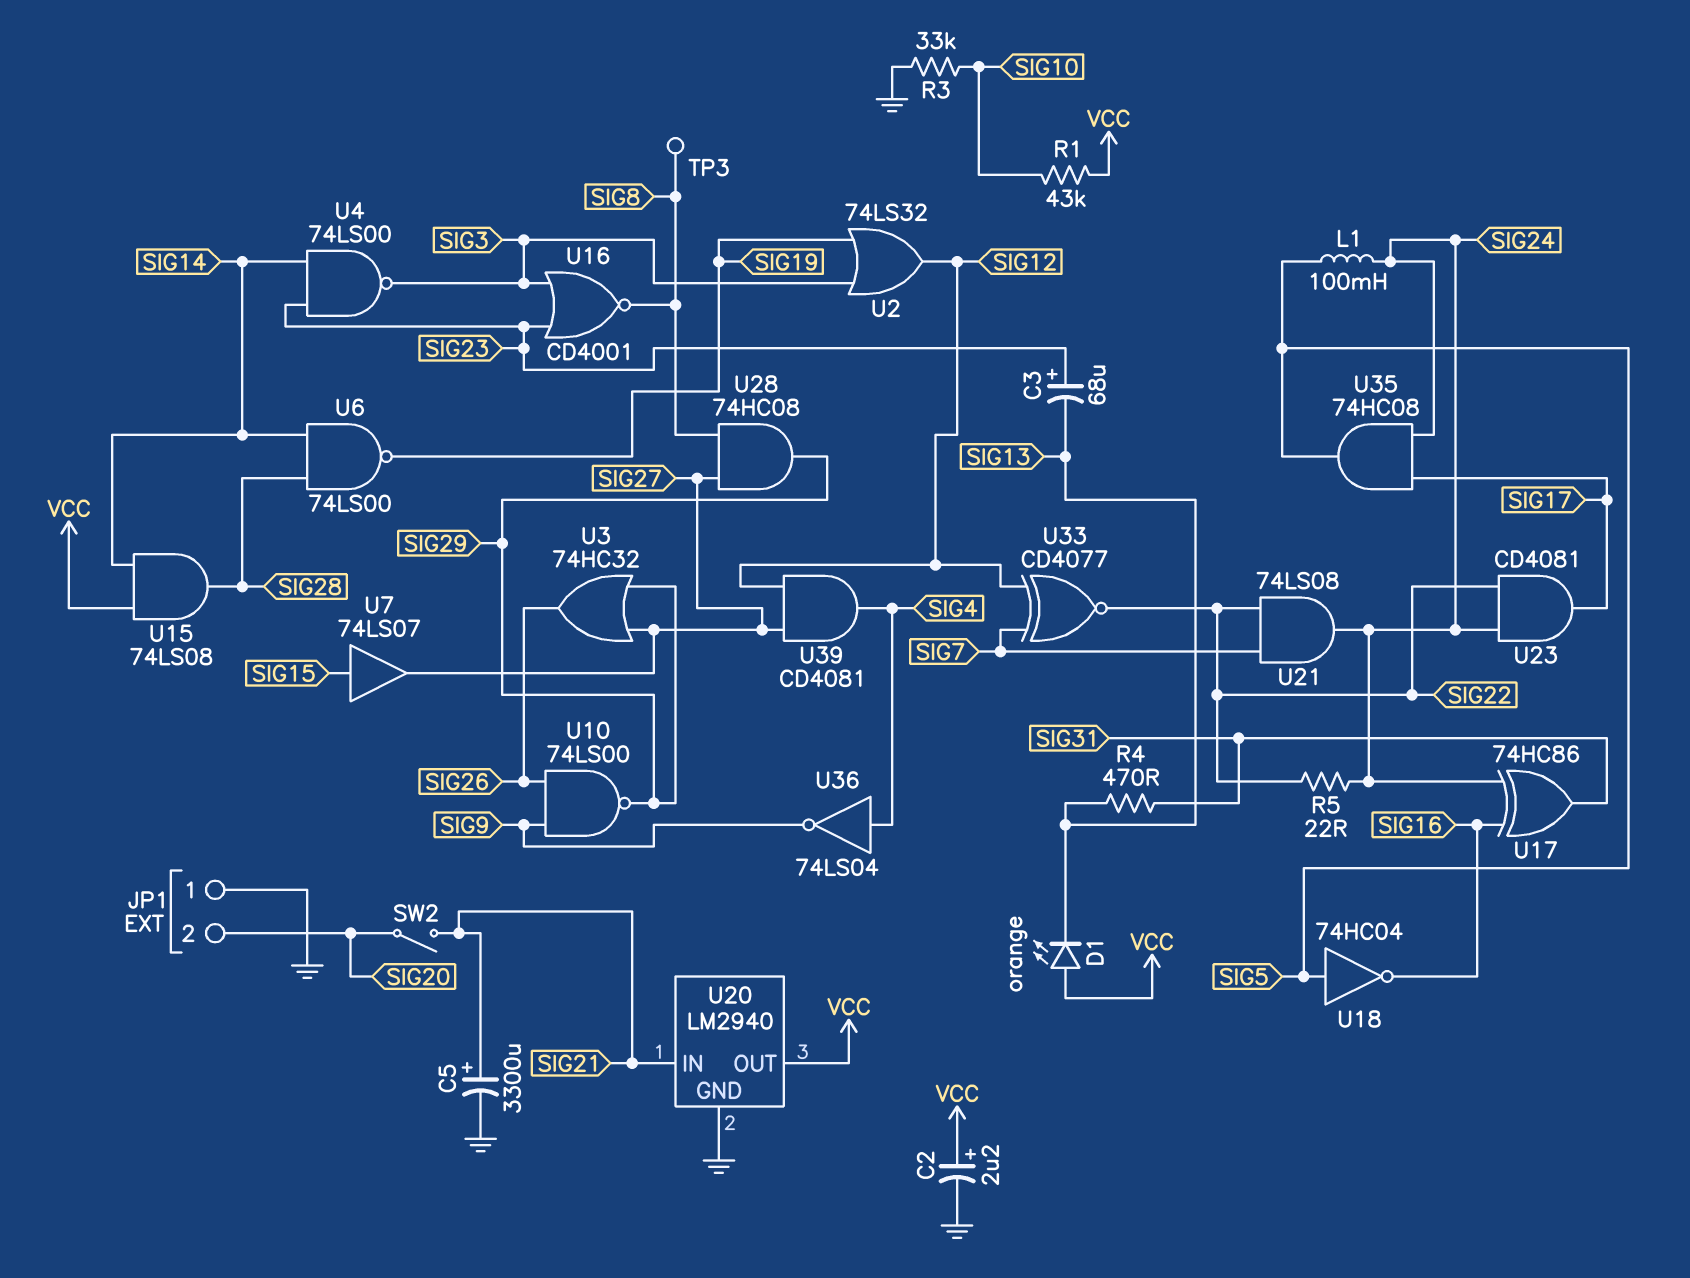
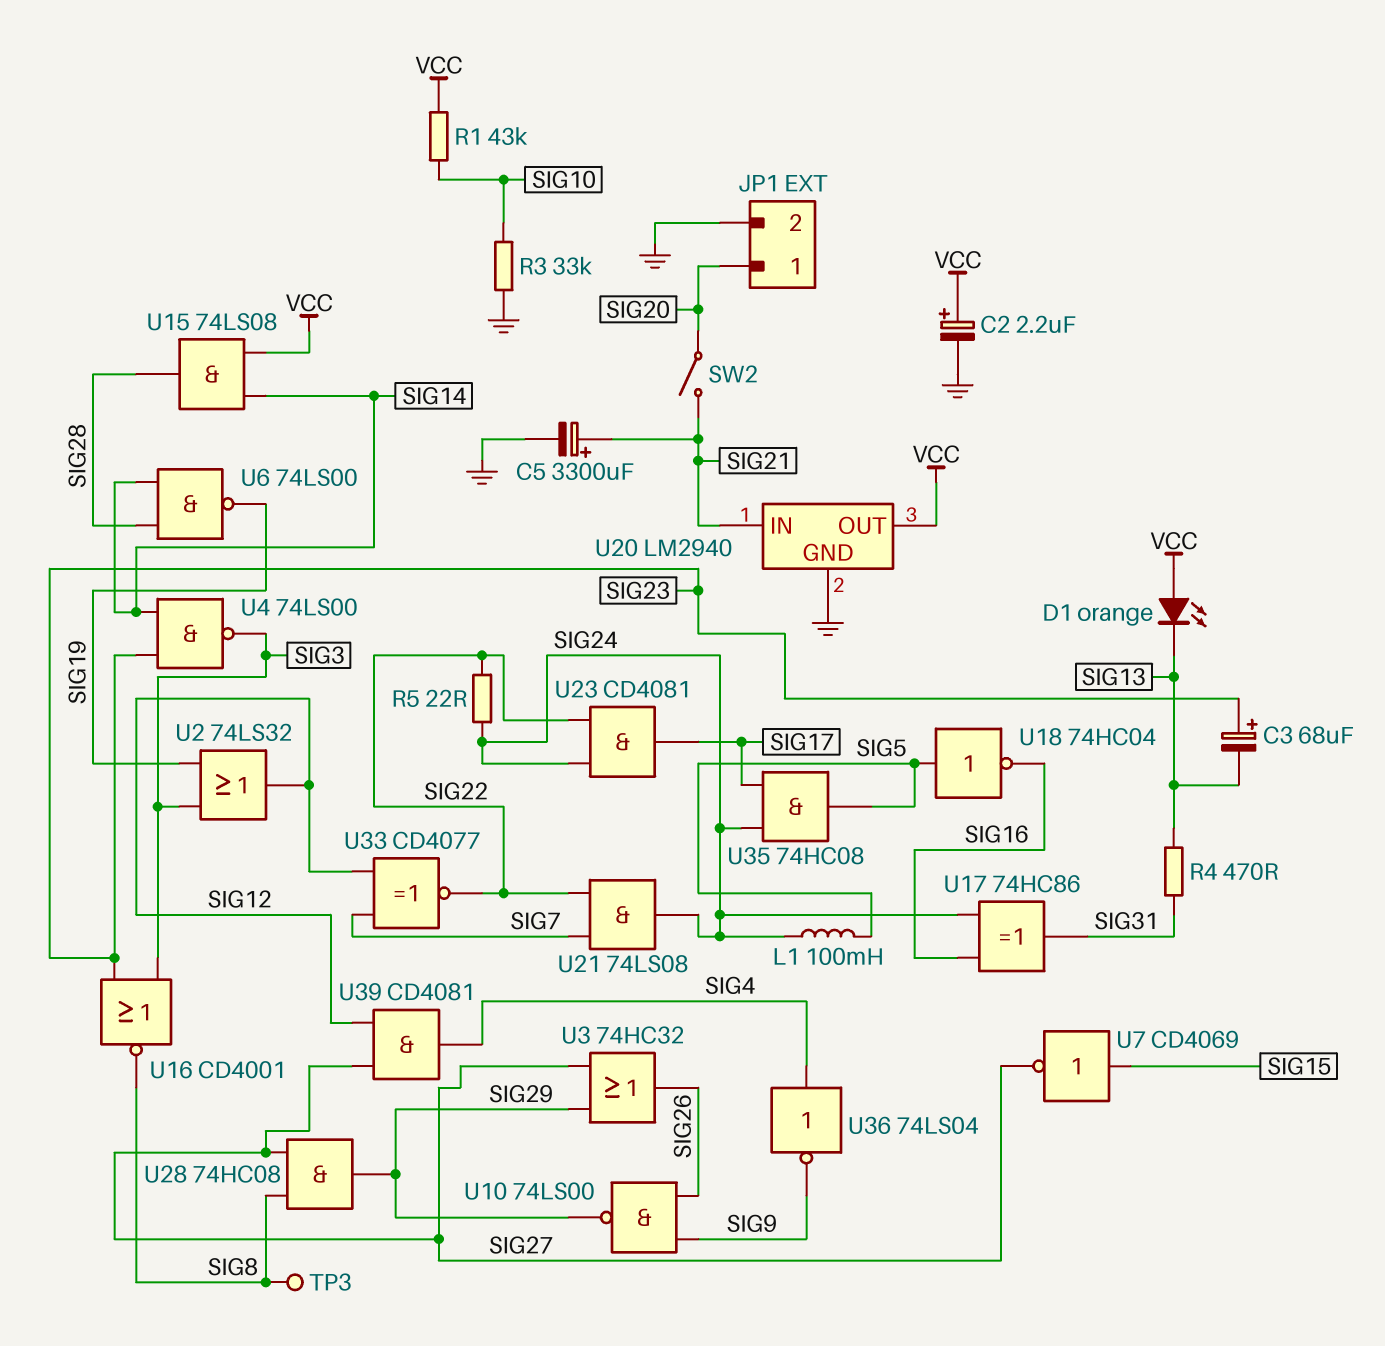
JP1 pin 1: GND -> SIG20
JP1 pin 2: SIG20 -> GND
U7: buffer 74LS07 (in SIG15, out SIG27) -> NOT CD4069 (in SIG15, out SIG27)

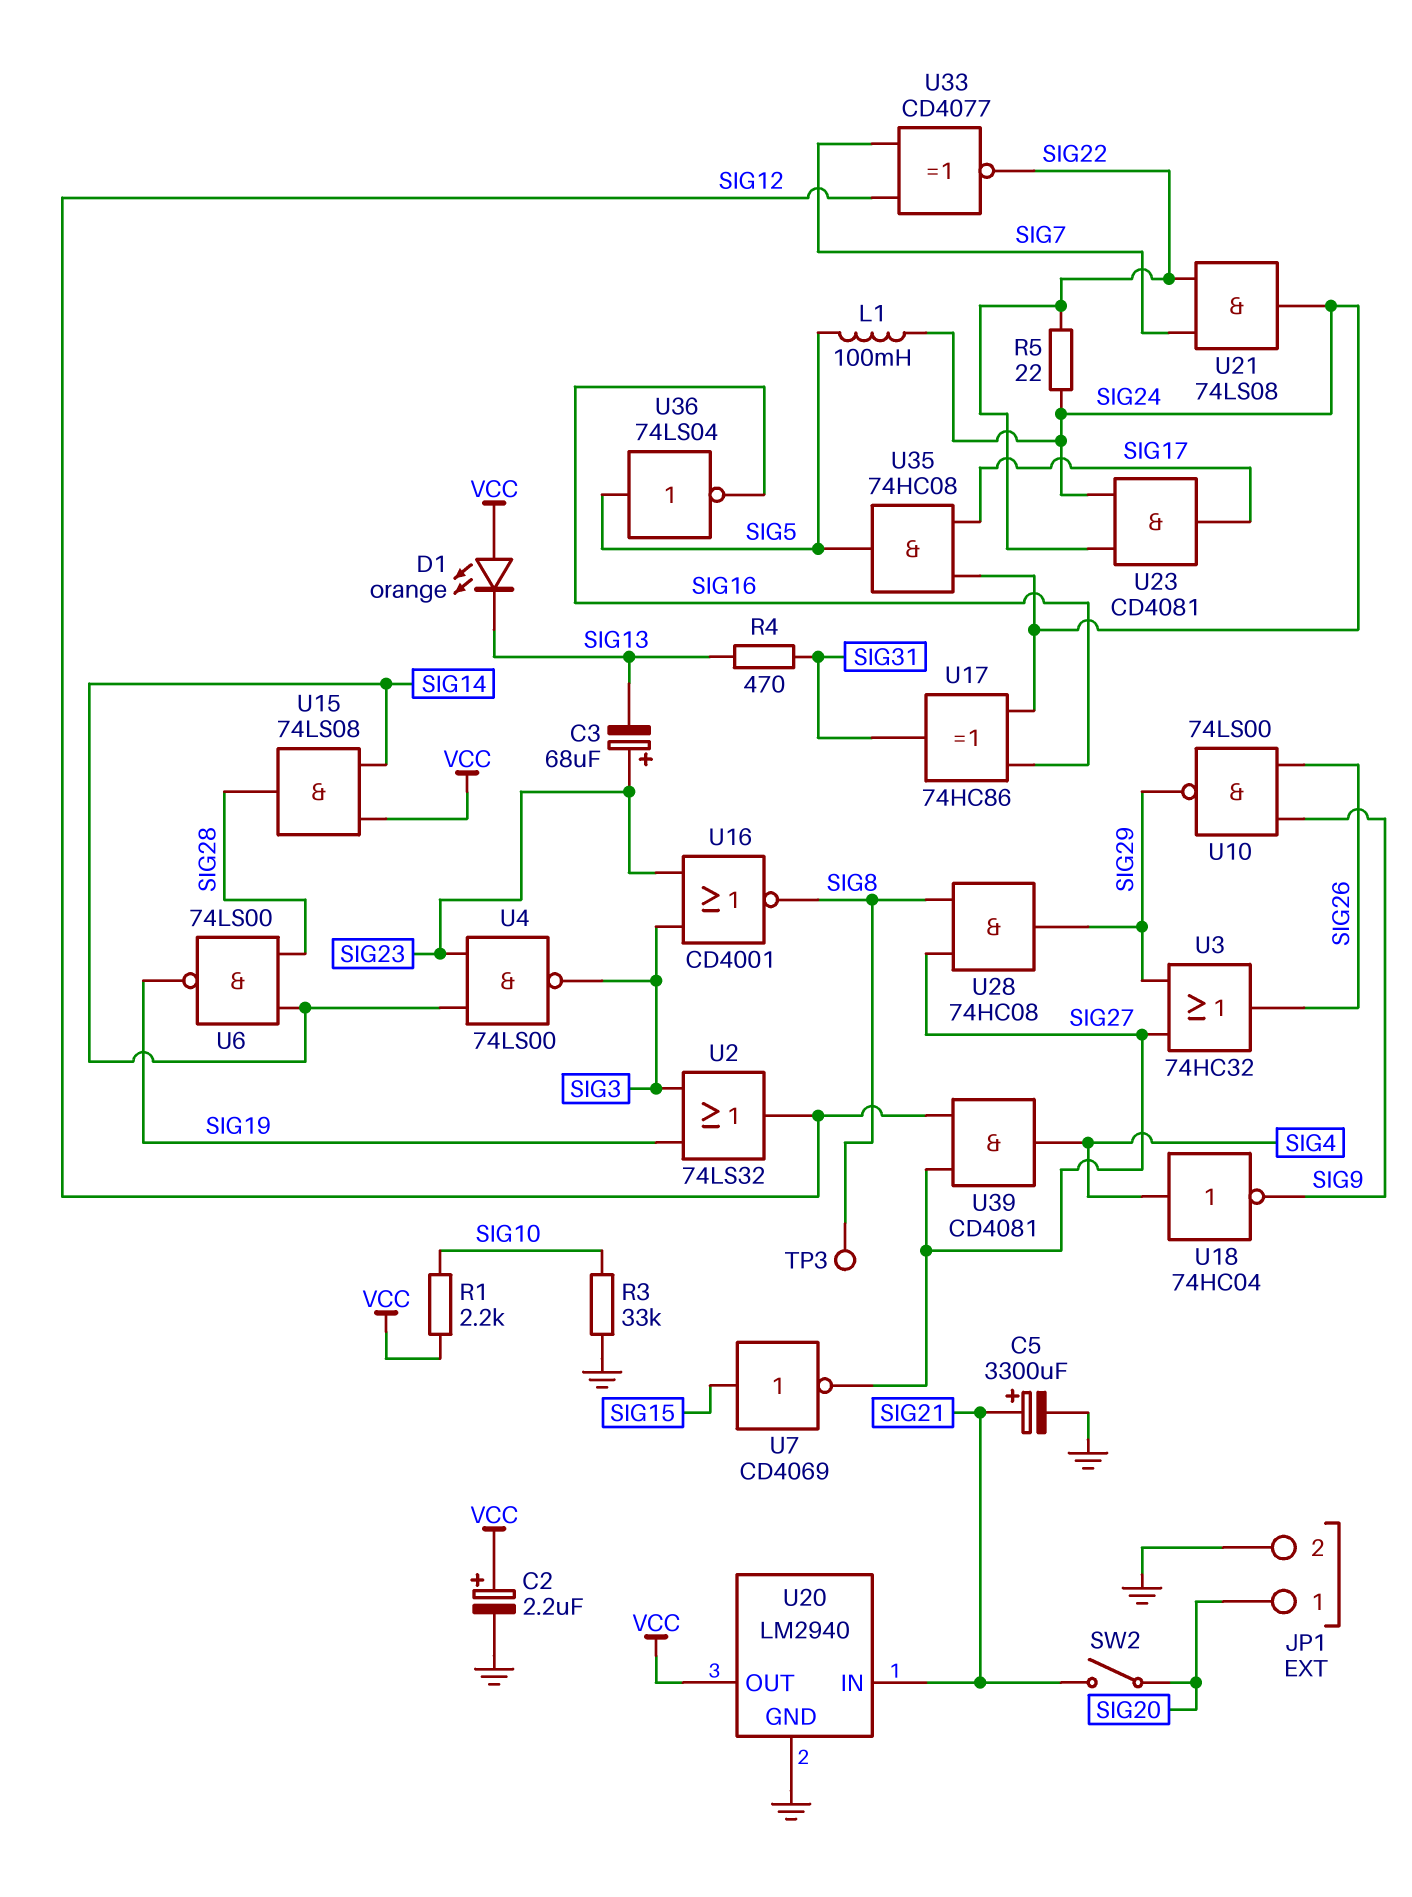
R1: 43k (SIG10, VCC) -> 2.2k (SIG10, VCC)
U18: NOT 74HC04 (in SIG5, out SIG16) -> NOT 74HC04 (in SIG4, out SIG9)
U36: NOT 74LS04 (in SIG4, out SIG9) -> NOT 74LS04 (in SIG5, out SIG16)

